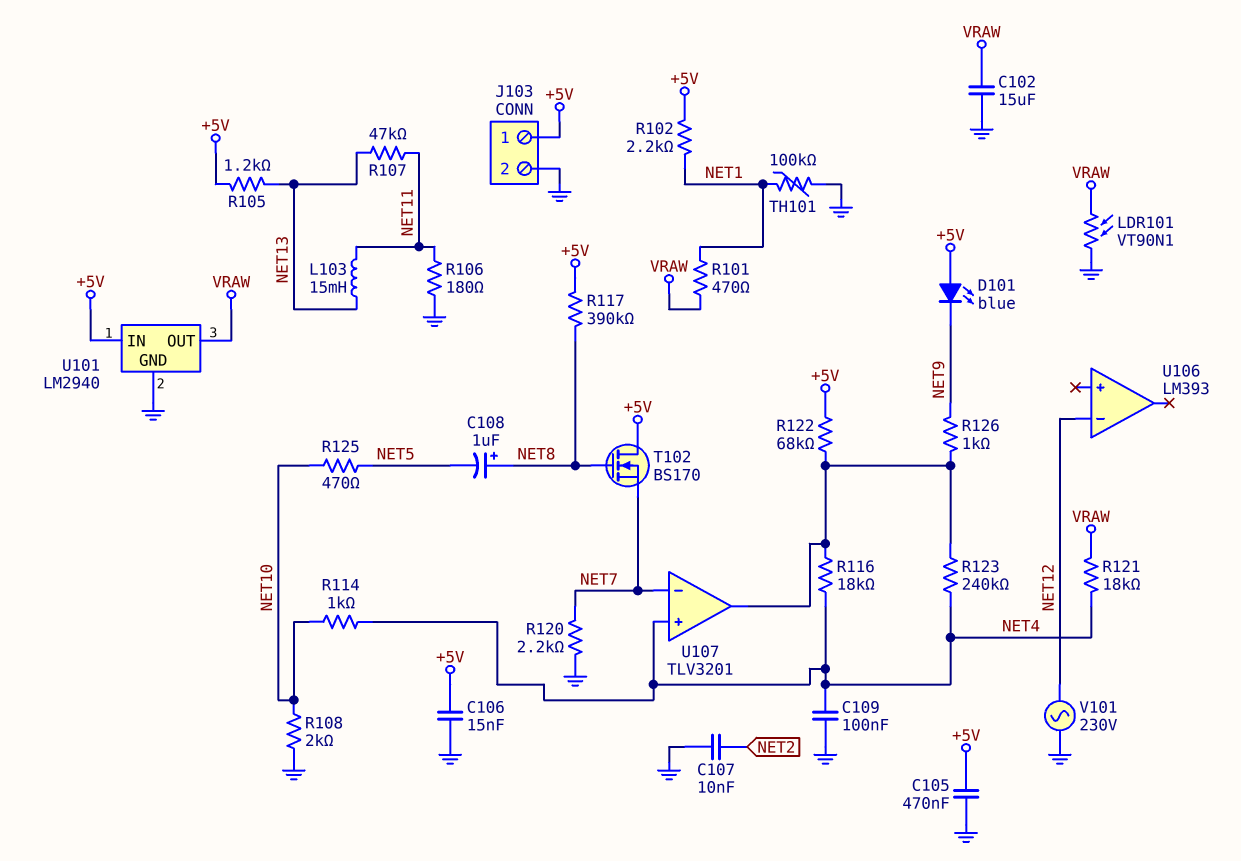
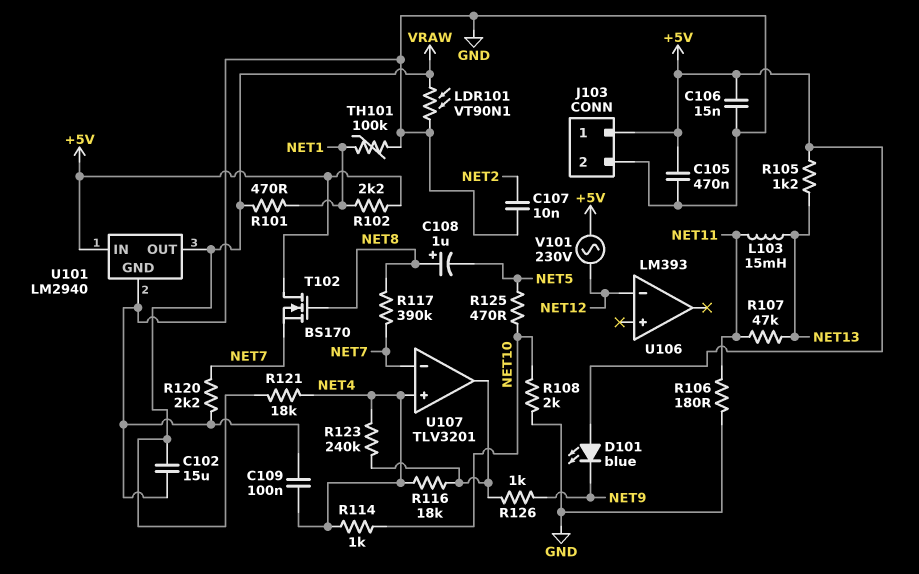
R117: 390k (+5V, NET8) -> 390k (NET7, NET8)
R122: 68k (+5V, U107/out) -> none
V101: AC 230V (GND, NET12) -> AC 230V (+5V, NET12)

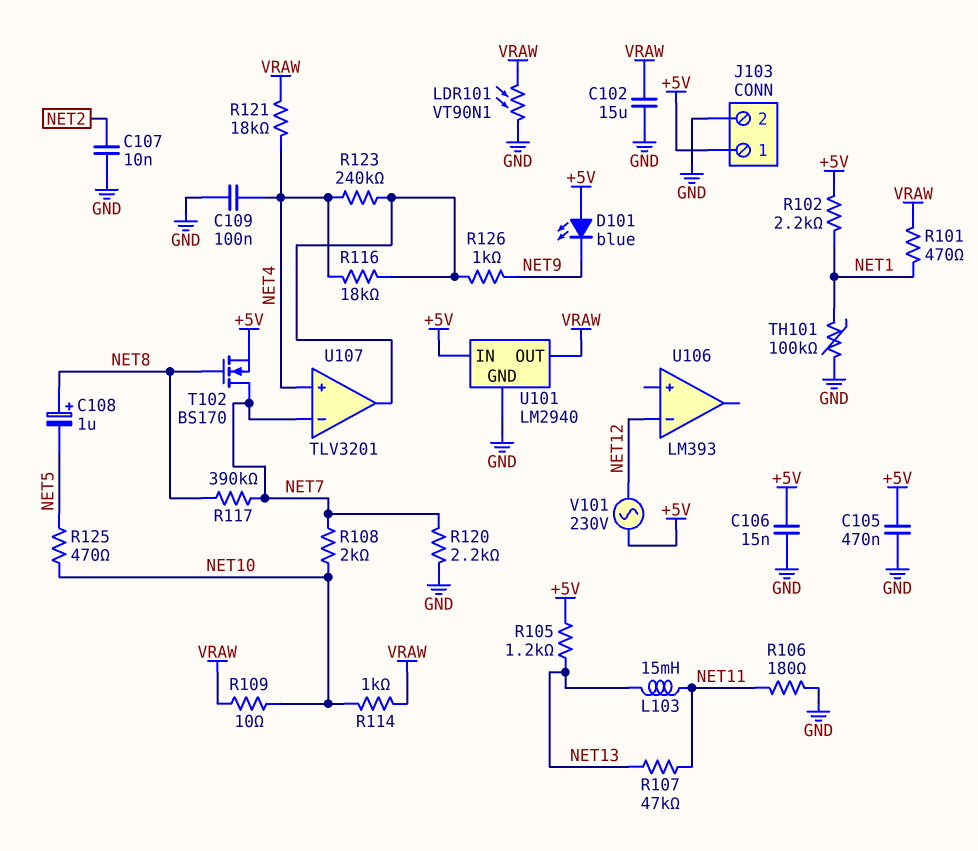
R108: 2k (GND, NET10) -> 2k (NET7, NET10)
R109: none -> 10 (NET10, VRAW)
R114: 1k (NET4, NET10) -> 1k (NET10, VRAW)
T102: NMOS BS170 (G NET8, D +5V, S NET7) -> NMOS BS170 (G NET8, D NET7, S +5V)

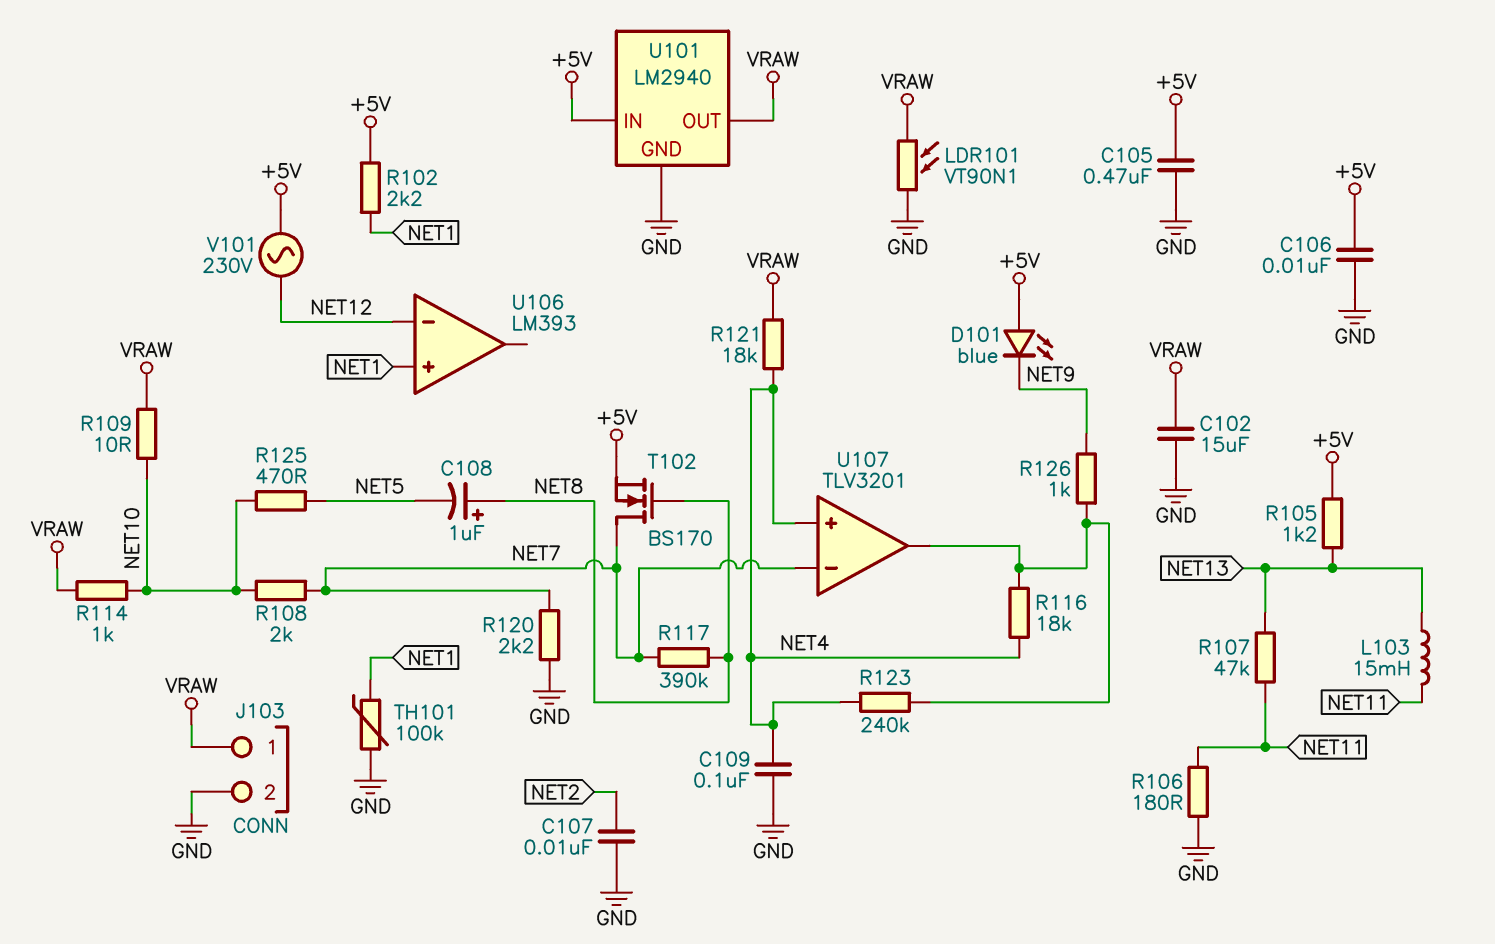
C106: 15nF (+5V, GND) -> 10nF (+5V, GND)
J103 pin 1: +5V -> VRAW
R101: 470 (NET1, VRAW) -> none
U106 pin in+: none -> NET1

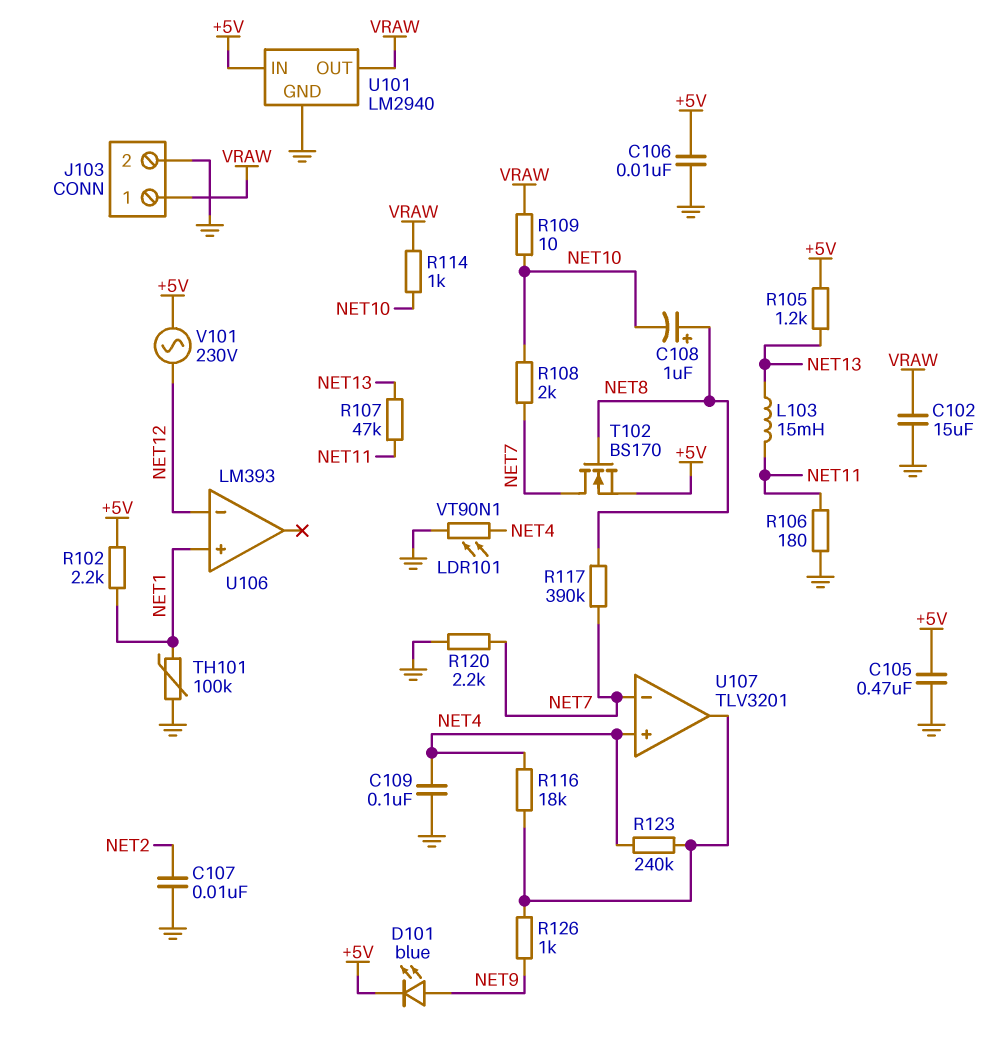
C108: 1uF (plus NET8, minus NET5) -> 1uF (plus NET8, minus NET10)
D101: LED blue (A +5V, K NET9) -> LED blue (A NET9, K +5V)
LDR101: VT90N1 (GND, VRAW) -> VT90N1 (GND, NET4)
R121: 18k (NET4, VRAW) -> none
R125: 470 (NET5, NET10) -> none

